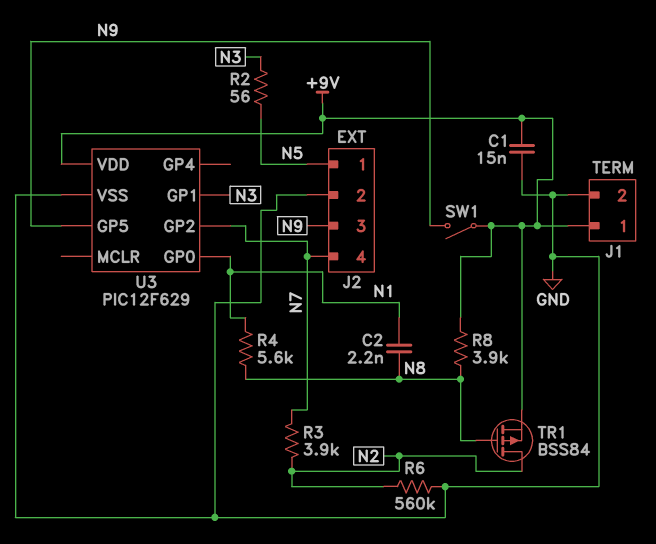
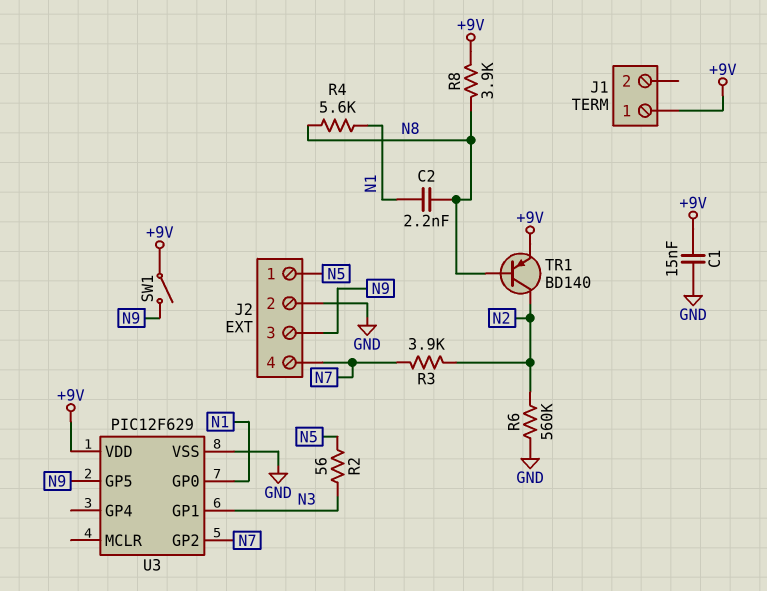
J1 pin 2: GND -> none
TR1: PMOS BSS84 (G N8, D N2, S +9V) -> PNP BD140 (B N8, C N2, E +9V)

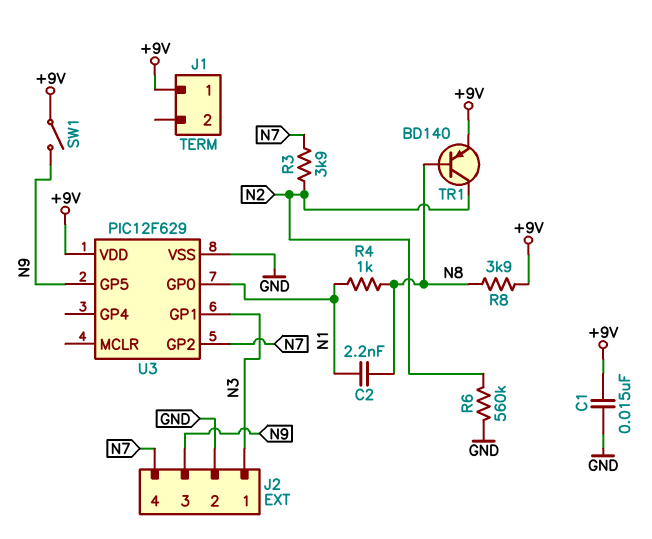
J2 pin 1: N5 -> N3
R2: 56 (N3, N5) -> none
R4: 5.6k (N1, N8) -> 1k (N1, N8)

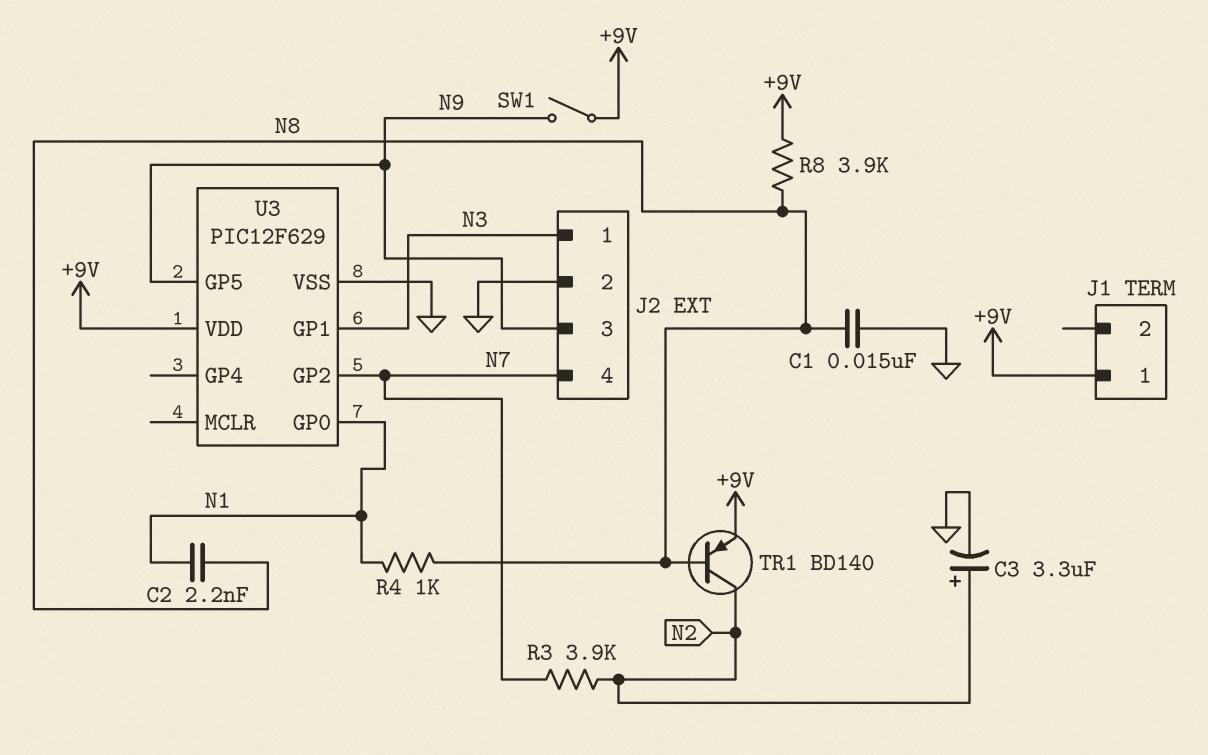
C1: 15nF (+9V, GND) -> 15nF (GND, N8)
C3: none -> 3.3uF (plus N2, minus GND)
R6: 560k (GND, N2) -> none

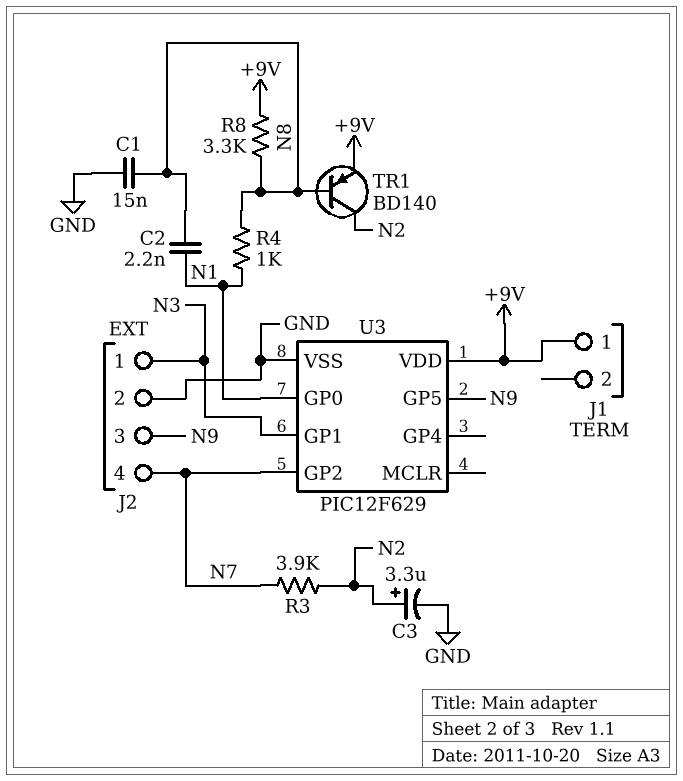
R8: 3.9k (+9V, N8) -> 3.3k (+9V, N8)
SW1: switch (+9V, N9) -> none

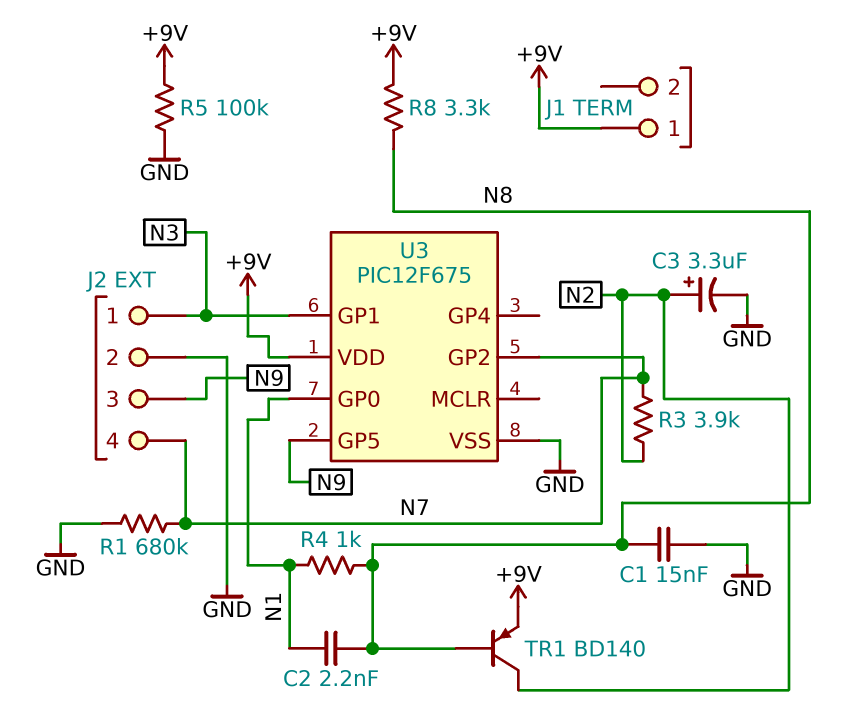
R1: none -> 680k (GND, N7)
R5: none -> 100k (+9V, GND)
U3: PIC12F629 -> PIC12F675

